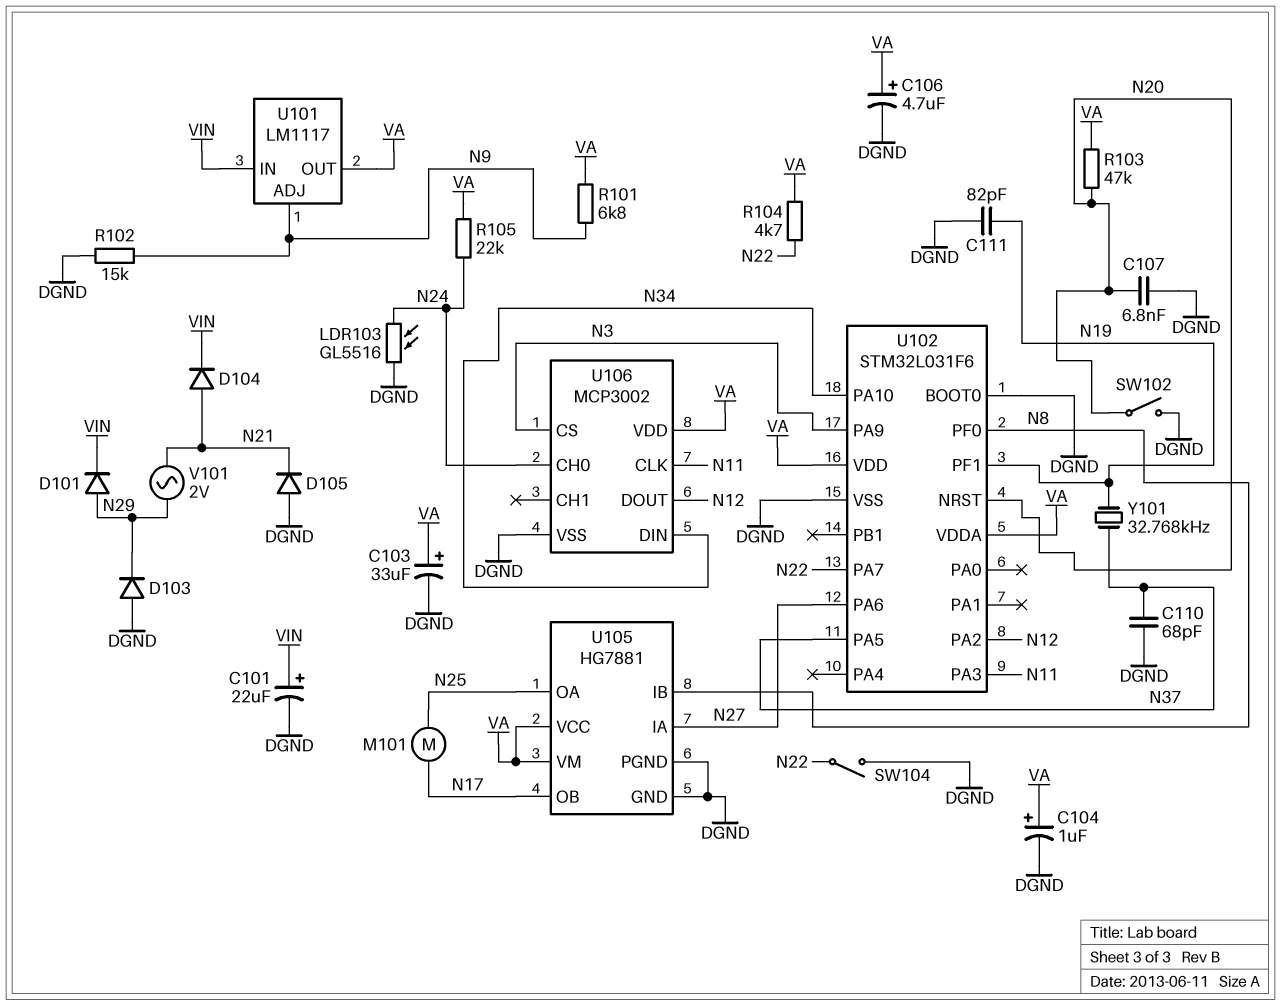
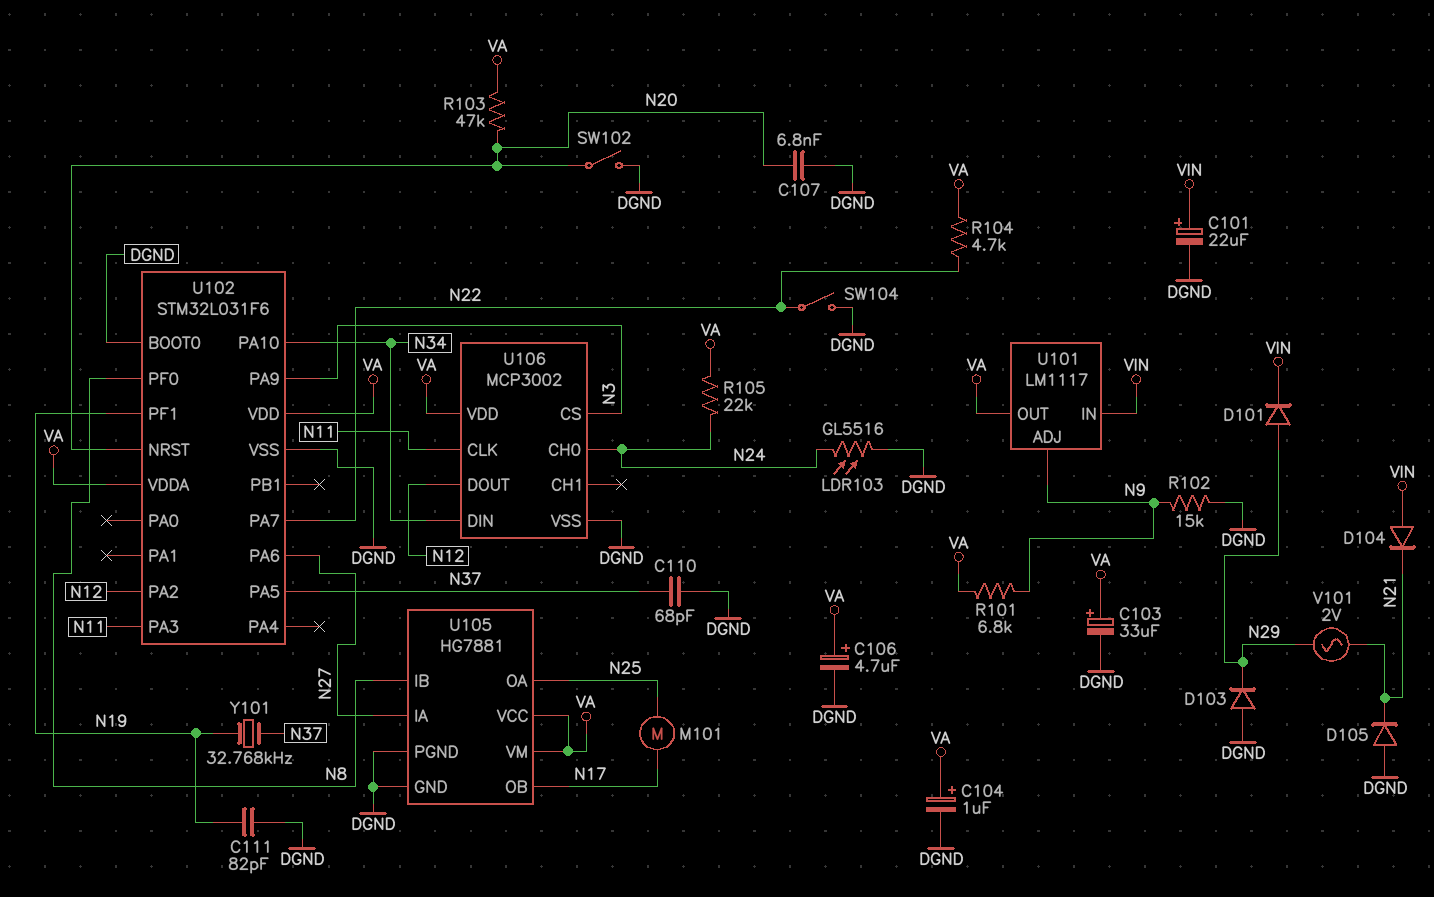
D104: diode (A N21, K VIN) -> diode (A VIN, K N21)

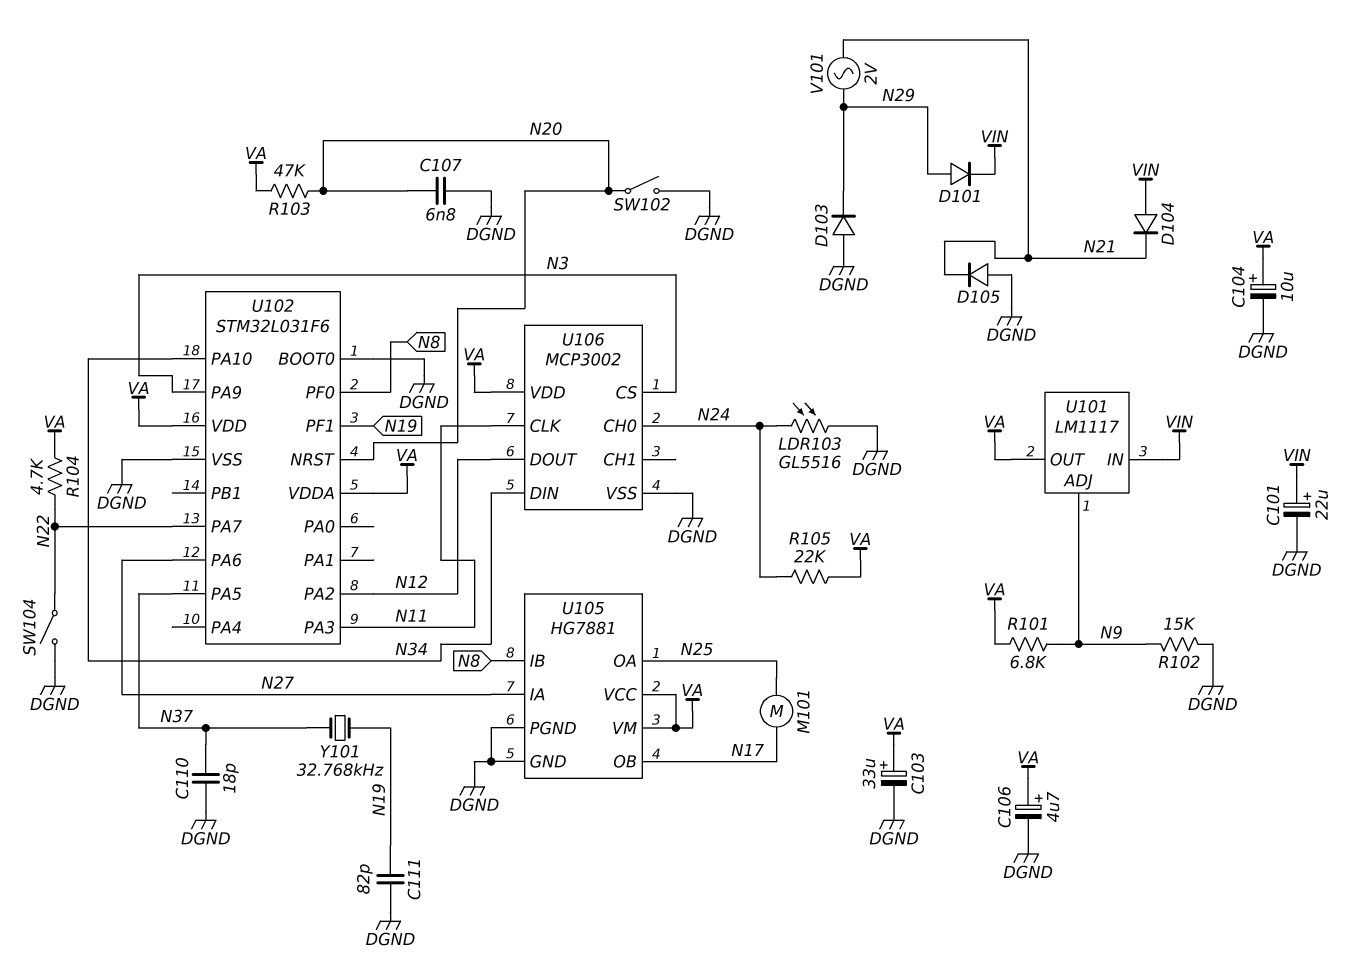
C104: 1uF (plus VA, minus DGND) -> 10uF (plus VA, minus DGND)
C110: 68pF (DGND, N37) -> 18pF (DGND, N37)

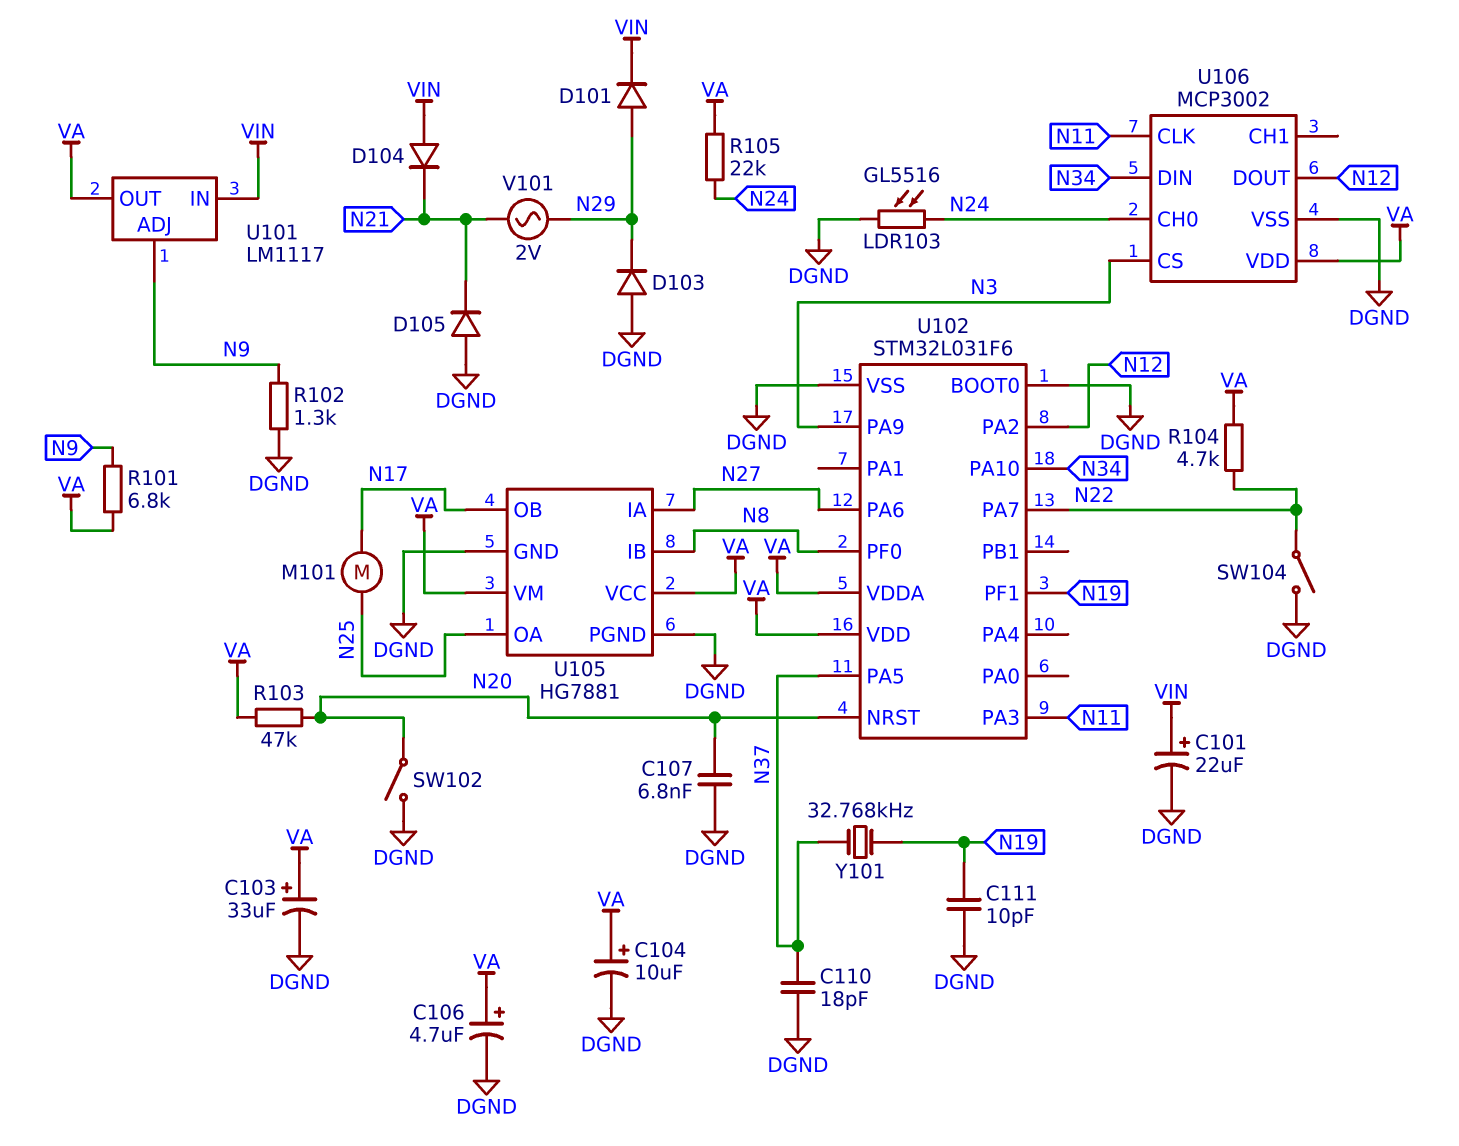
C111: 82pF (DGND, N19) -> 10pF (DGND, N19)
R102: 15k (DGND, N9) -> 1.3k (DGND, N9)

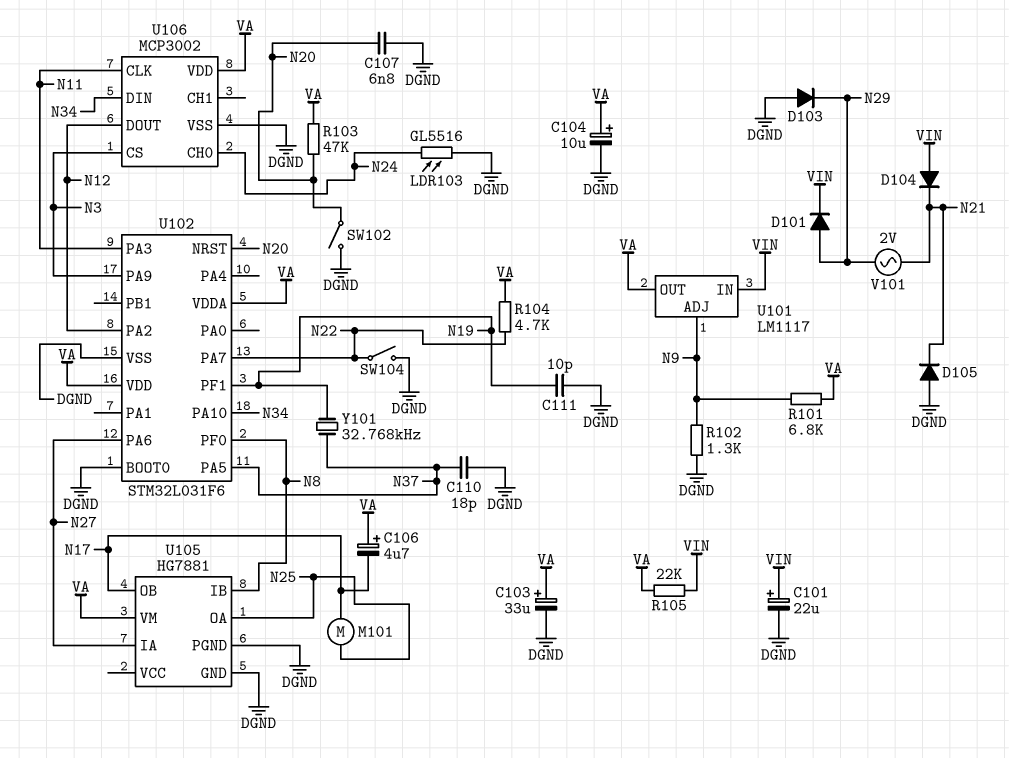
C106: 4.7uF (plus VA, minus DGND) -> 4.7uF (plus VA, minus N17)
R105: 22k (N24, VA) -> 22k (VA, VIN)
U105 pin VCC: VA -> none

